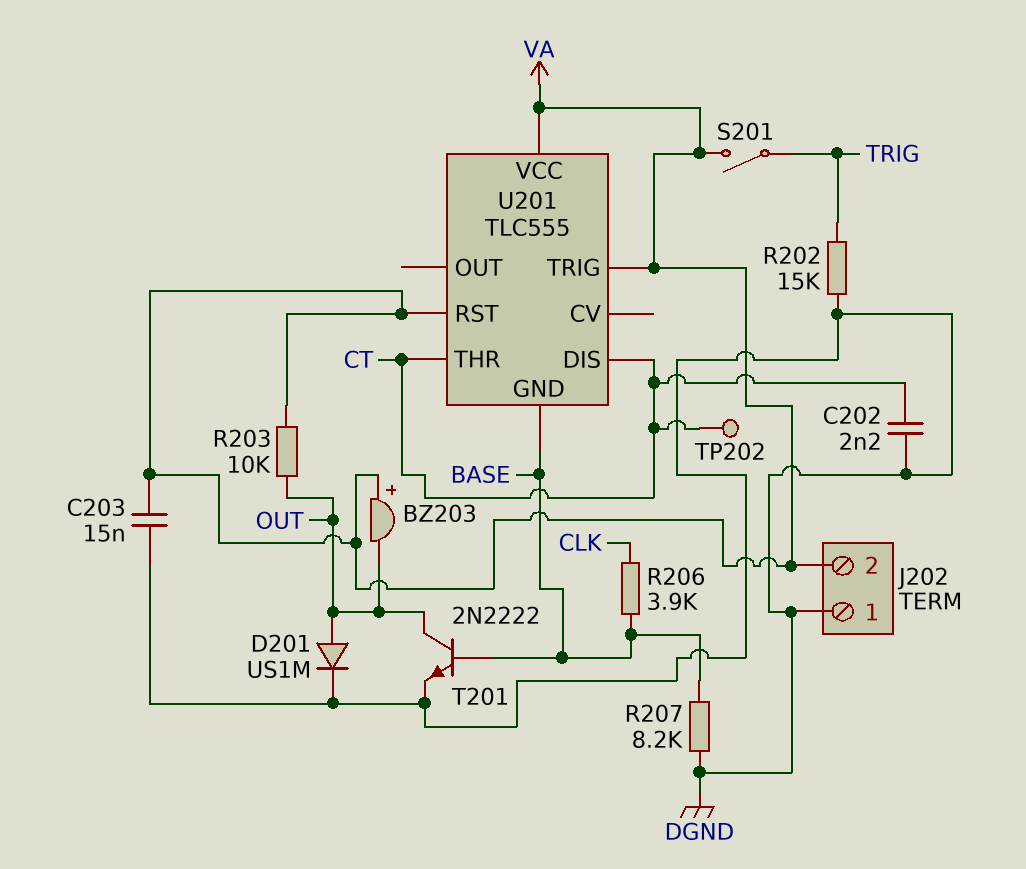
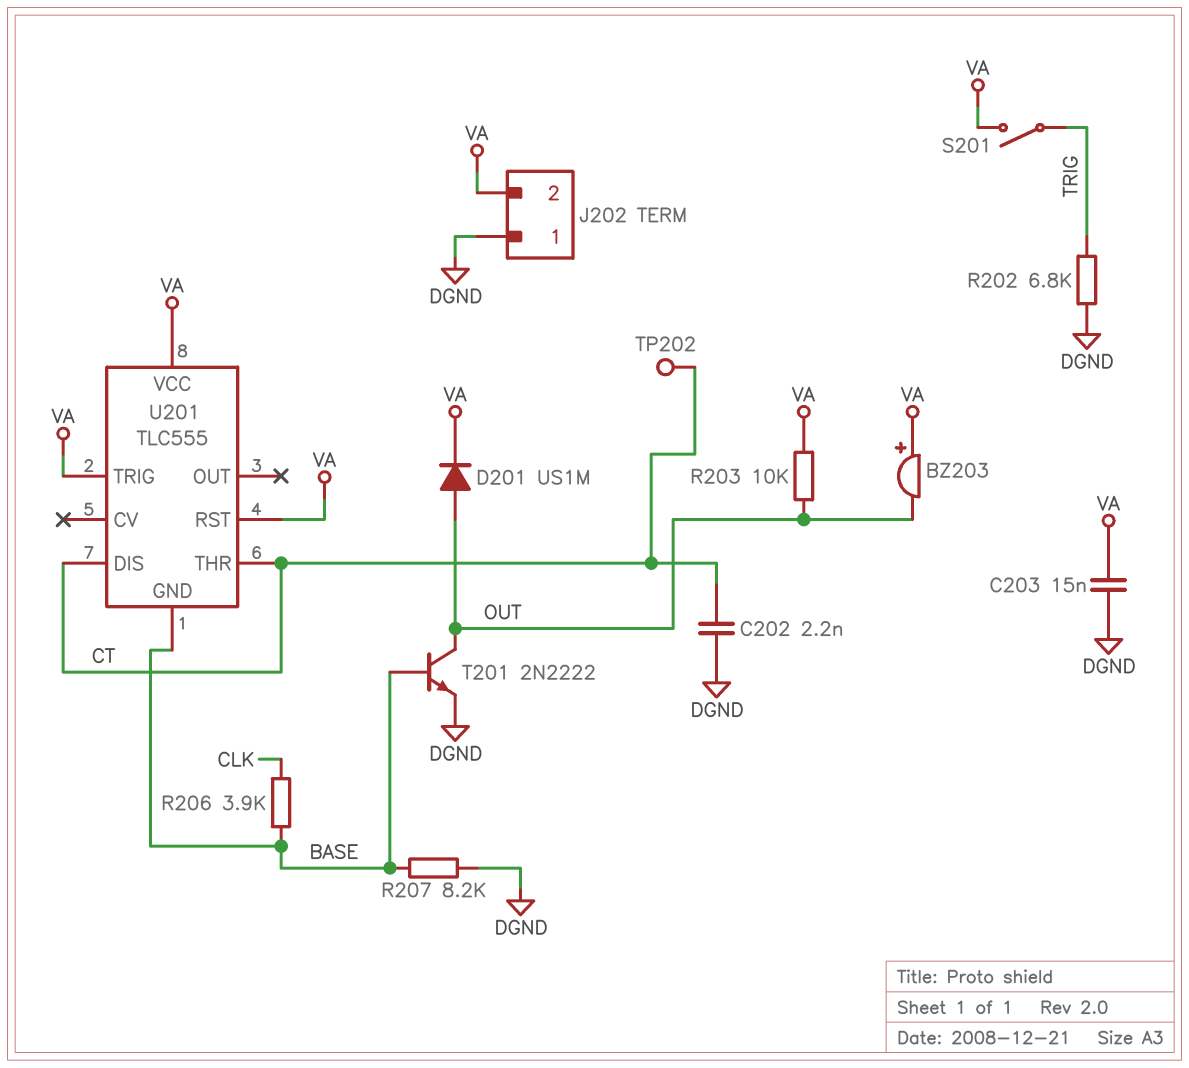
D201: diode US1M (A OUT, K DGND) -> diode US1M (A OUT, K VA)
R202: 15k (DGND, TRIG) -> 6.8k (DGND, TRIG)

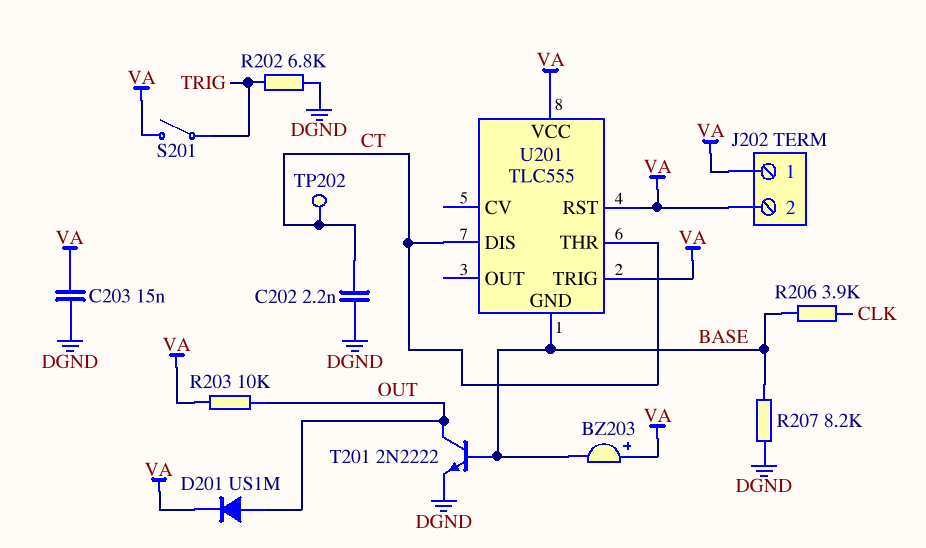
BZ203: buzzer (plus VA, minus OUT) -> buzzer (plus VA, minus BASE)
J202 pin 1: DGND -> VA

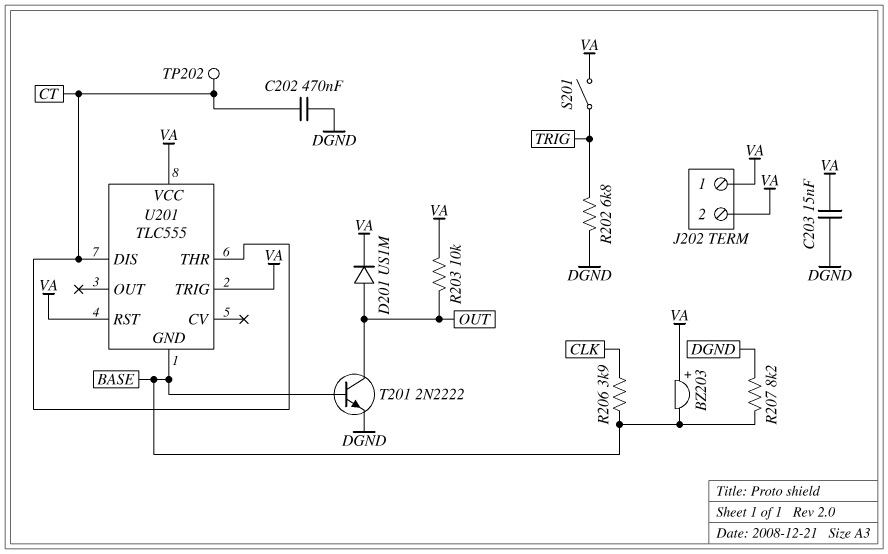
C202: 2.2nF (CT, DGND) -> 470nF (CT, DGND)

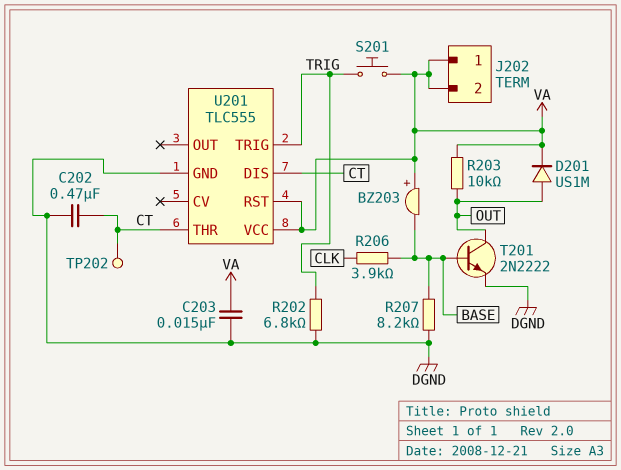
S201: switch (TRIG, VA) -> button (TRIG, VA)
U201 pin GND: BASE -> DGND
U201 pin TRIG: VA -> TRIG

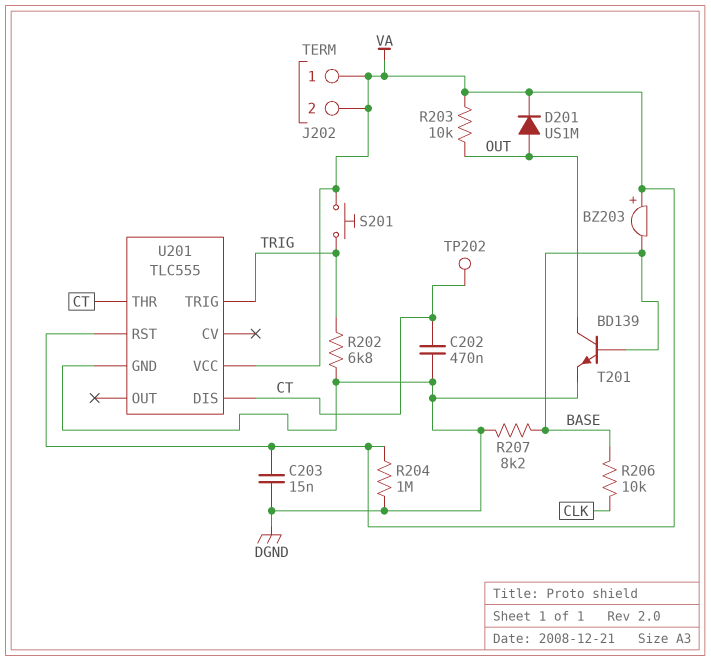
R204: none -> 1M (DGND, VA)
R206: 3.9k (BASE, CLK) -> 10k (BASE, CLK)
T201: NPN 2N2222 (B BASE, C OUT, E DGND) -> NPN BD139 (B BASE, C OUT, E DGND)

